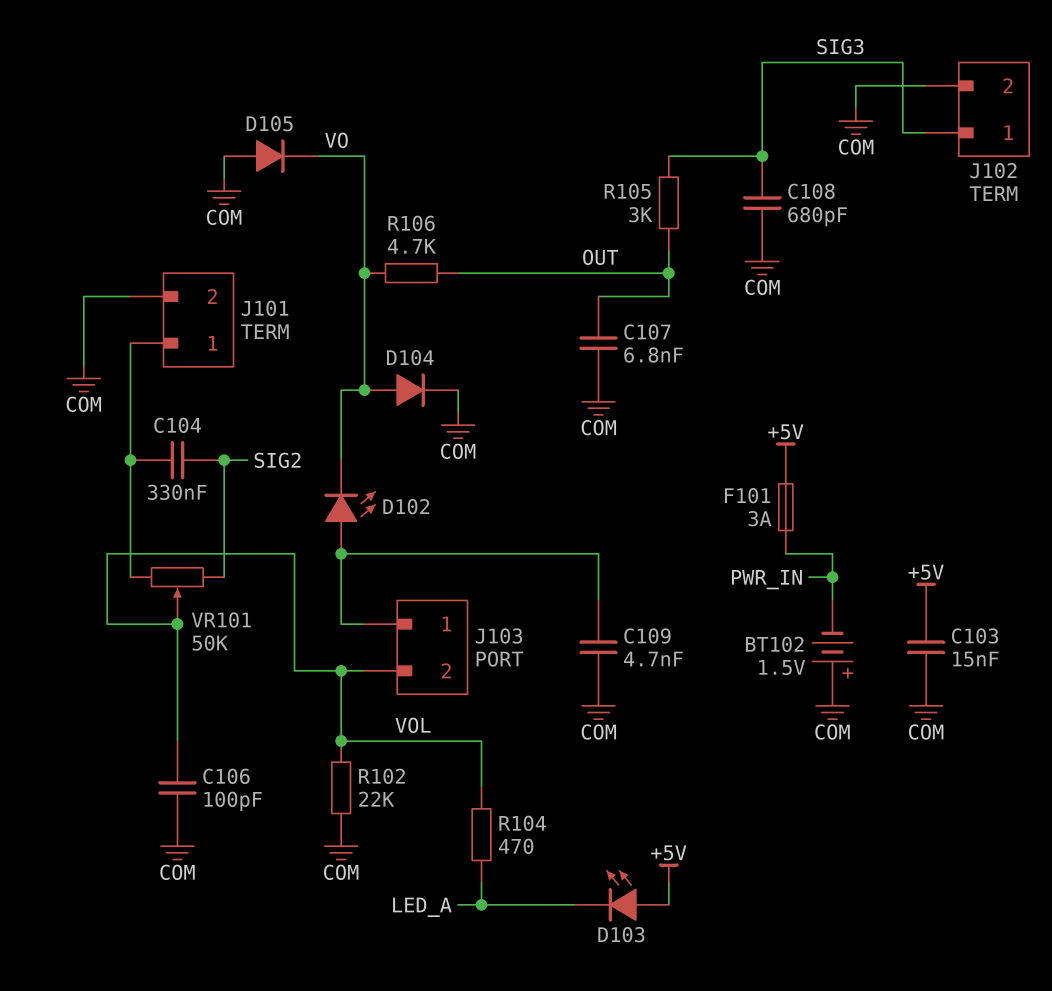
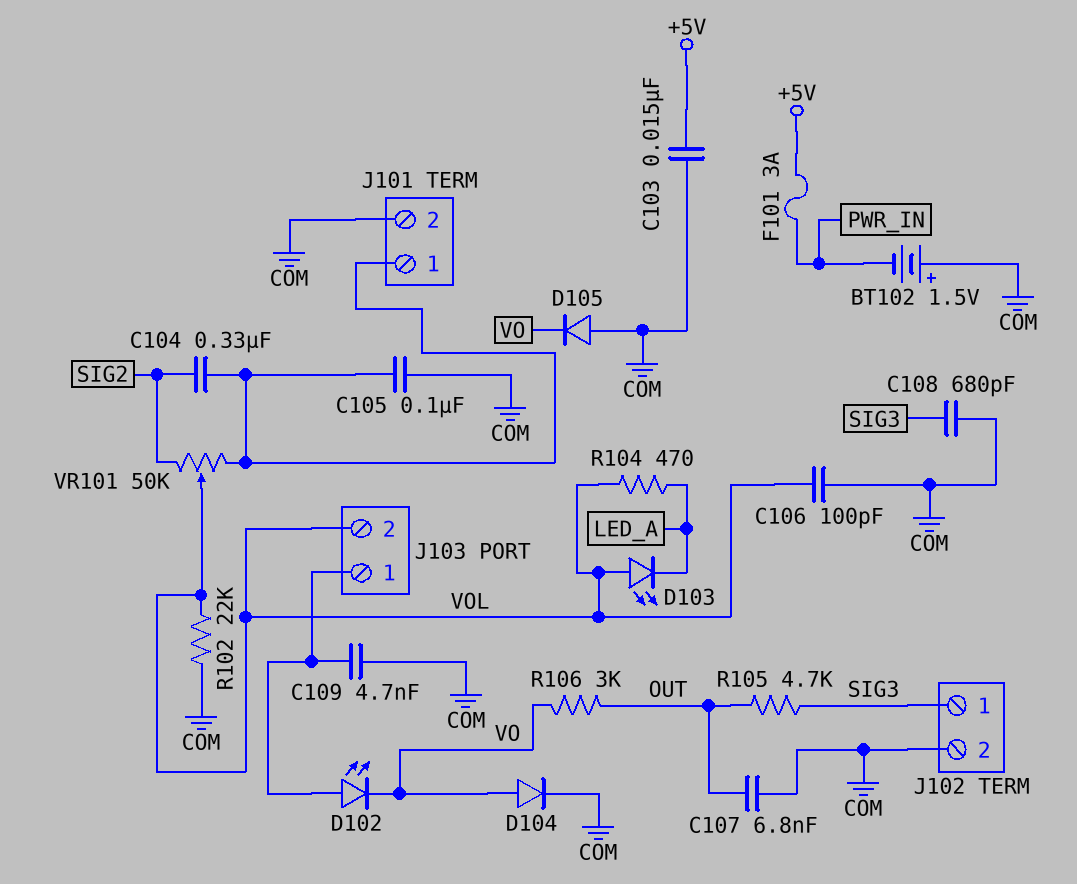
C105: none -> 100nF (COM, J101/1)
D103: LED (A +5V, K LED_A) -> LED (A VOL, K LED_A)
R105: 3k (OUT, SIG3) -> 4.7k (OUT, SIG3)
R106: 4.7k (OUT, VO) -> 3k (OUT, VO)

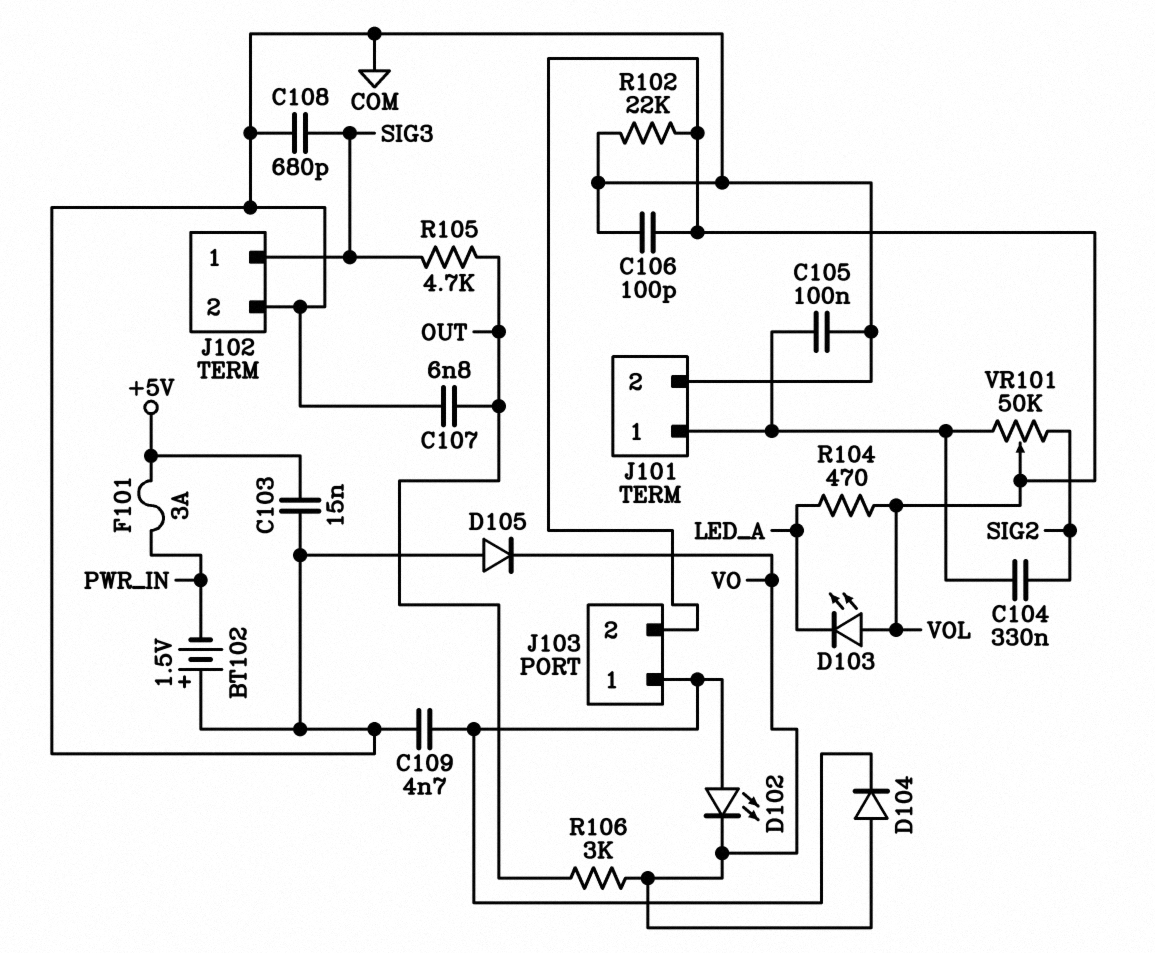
D104: diode (A VO, K COM) -> diode (A VO, K J103/1)

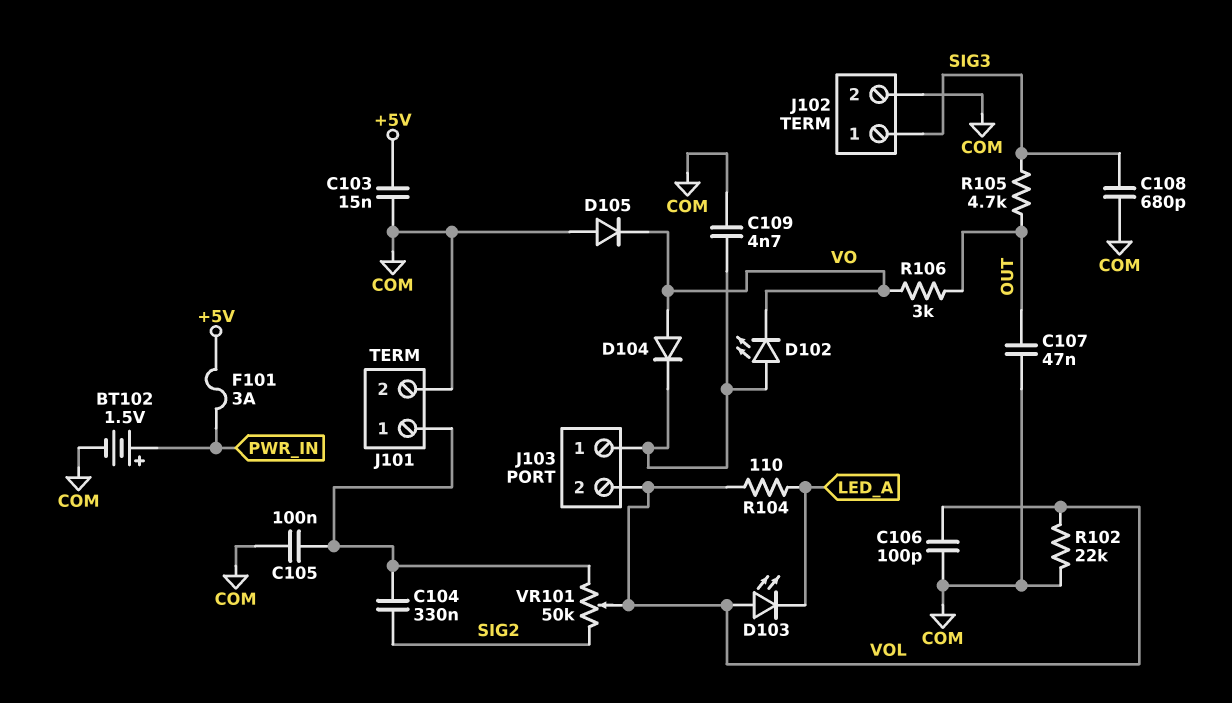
BT102: 1.5V (plus COM, minus PWR_IN) -> 1.5V (plus PWR_IN, minus COM)
C107: 6.8nF (COM, OUT) -> 47nF (COM, OUT)
R104: 470 (LED_A, VOL) -> 110 (LED_A, VOL)

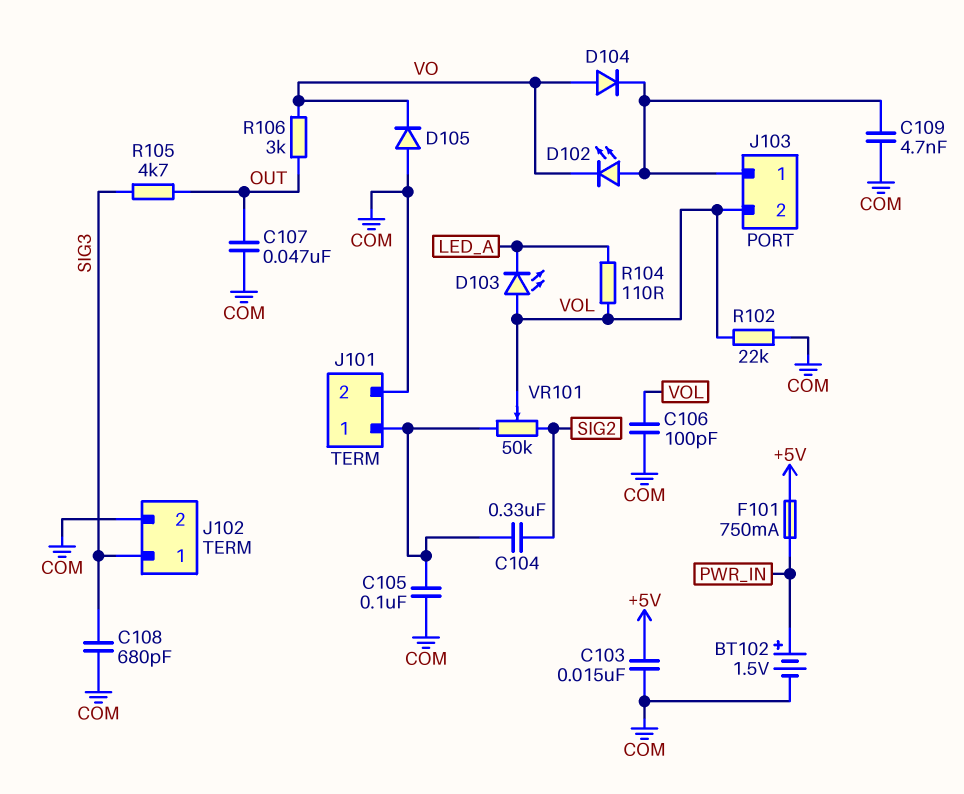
F101: 3A (+5V, PWR_IN) -> 750mA (+5V, PWR_IN)

